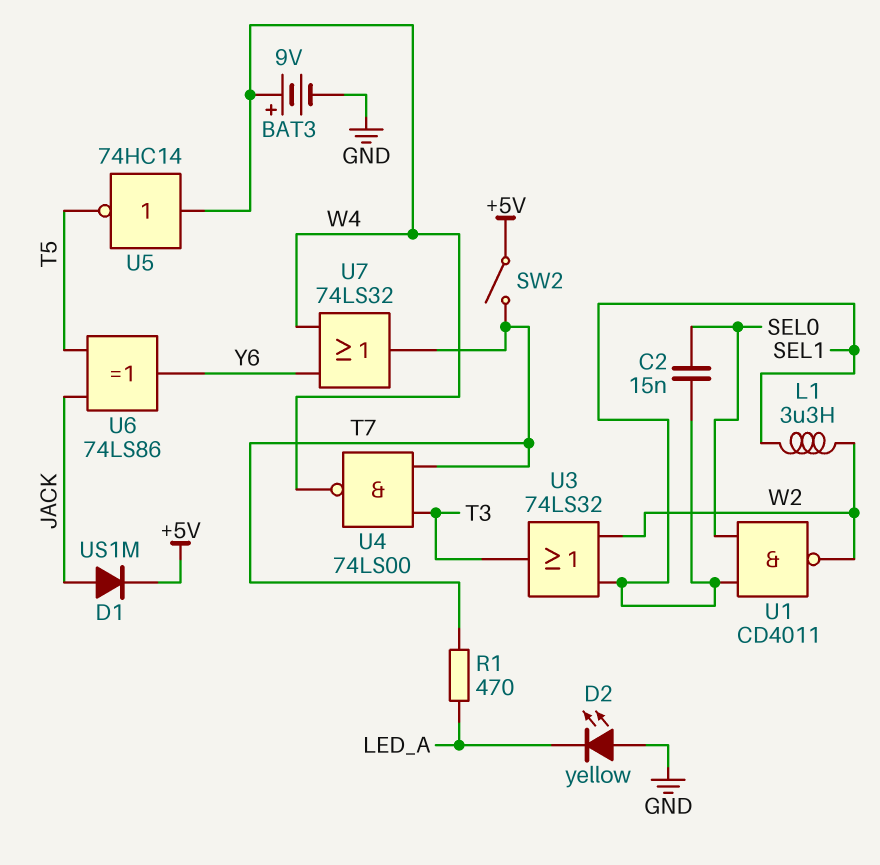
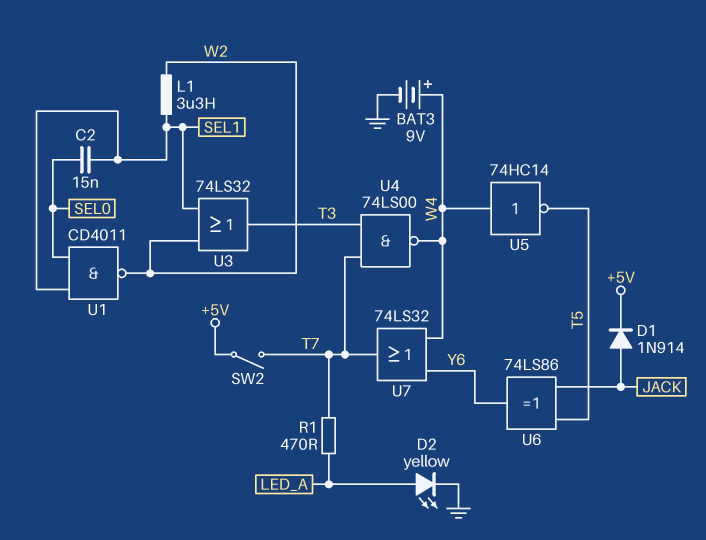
D1: diode US1M (A JACK, K +5V) -> diode 1N914 (A JACK, K +5V)
D2: LED yellow (A GND, K LED_A) -> LED yellow (A LED_A, K GND)

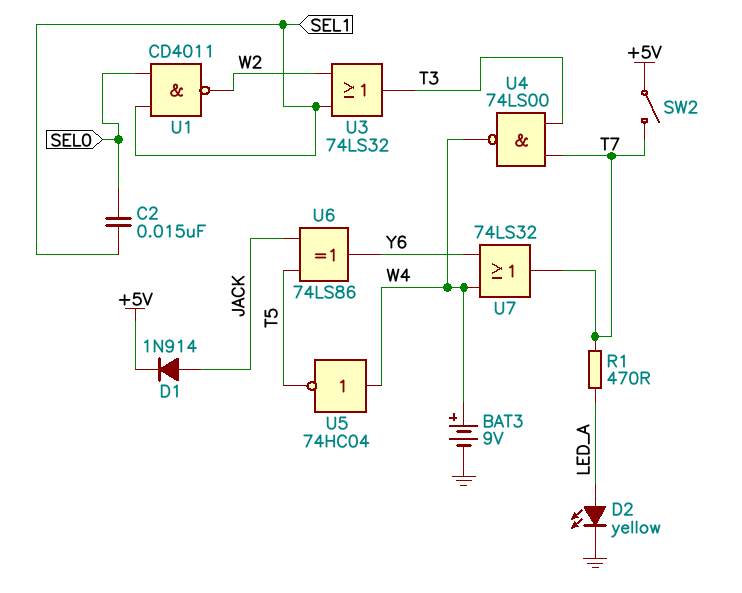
L1: 3.3uH (SEL1, W2) -> none
U5: NOT 74HC14 (in W4, out T5) -> NOT 74HC04 (in W4, out T5)

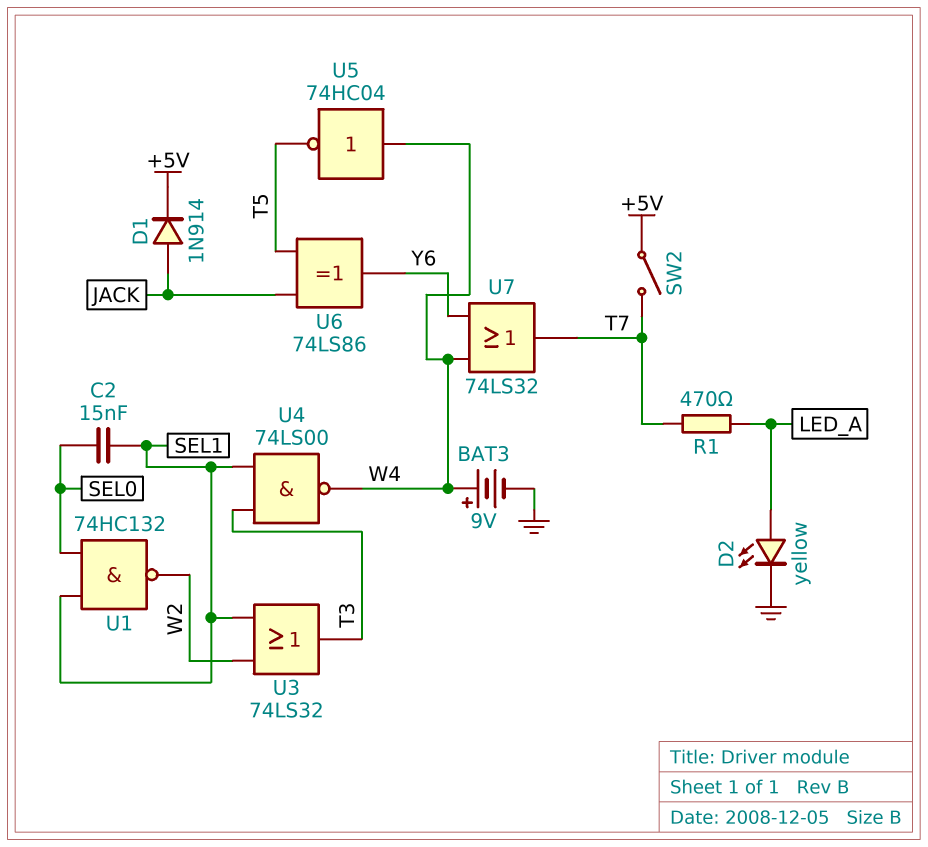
U1: NAND CD4011 (in SEL0, in SEL1, out W2) -> NAND 74HC132 (in SEL0, in SEL1, out W2)
U4: NAND 74LS00 (in T3, in T7, out W4) -> NAND 74LS00 (in SEL1, in T3, out W4)

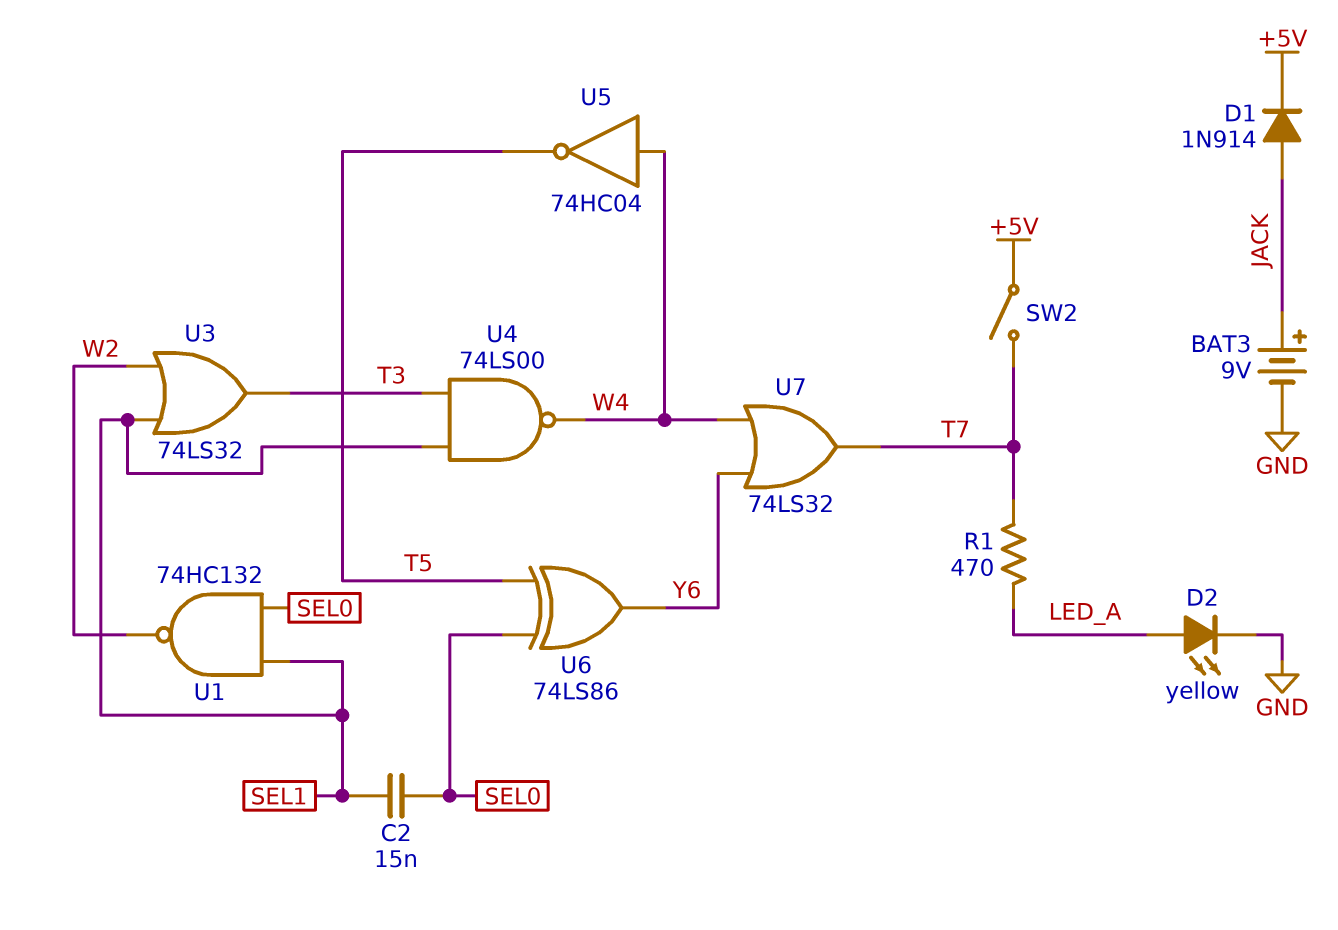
BAT3: 9V (plus W4, minus GND) -> 9V (plus JACK, minus GND)
U6: XOR 74LS86 (in JACK, in T5, out Y6) -> XOR 74LS86 (in SEL0, in T5, out Y6)

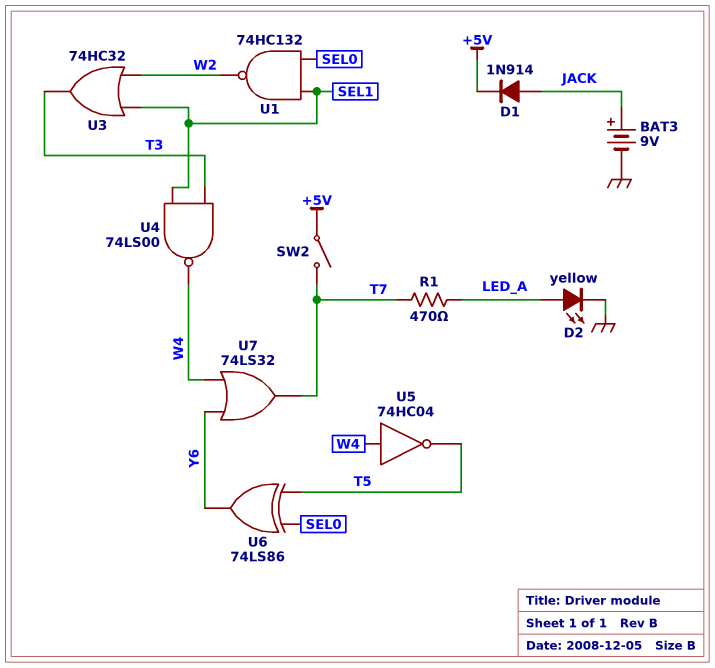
C2: 15nF (SEL0, SEL1) -> none
U3: OR 74LS32 (in SEL1, in W2, out T3) -> OR 74HC32 (in SEL1, in W2, out T3)

